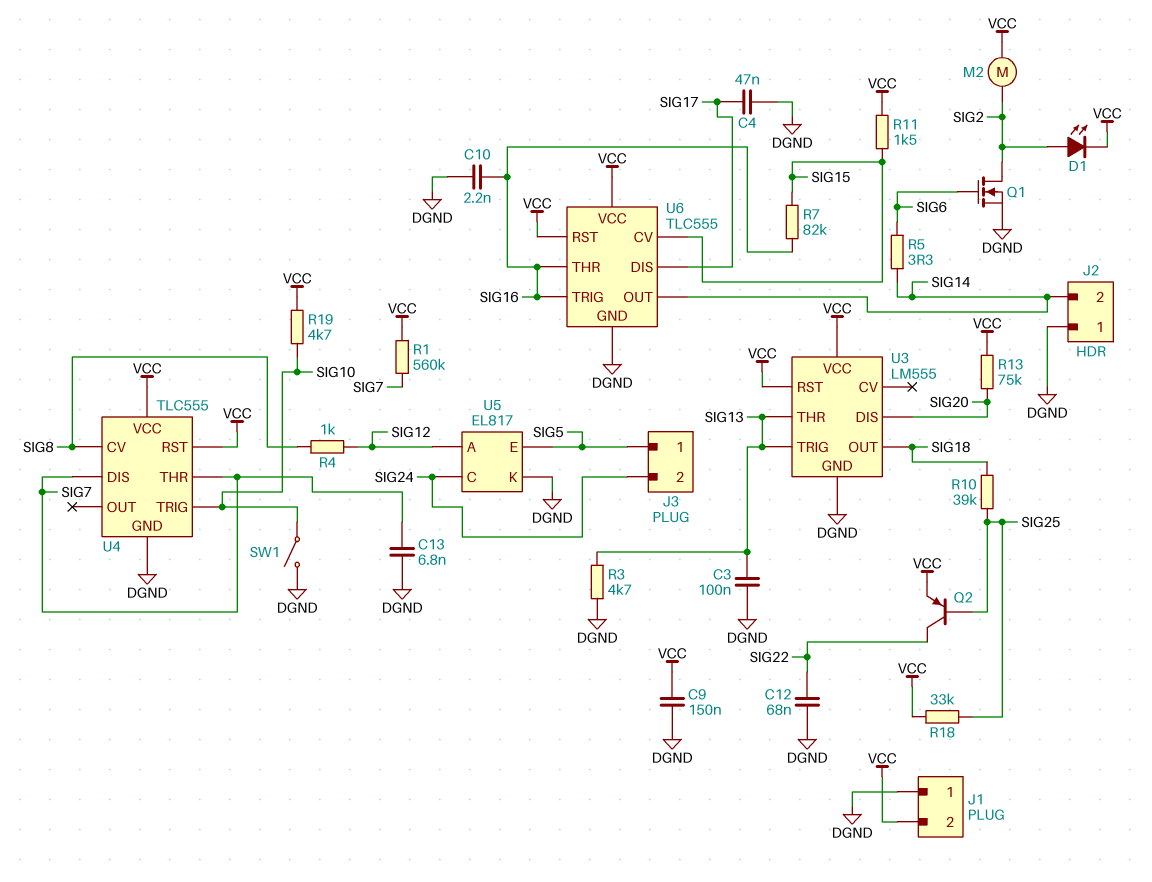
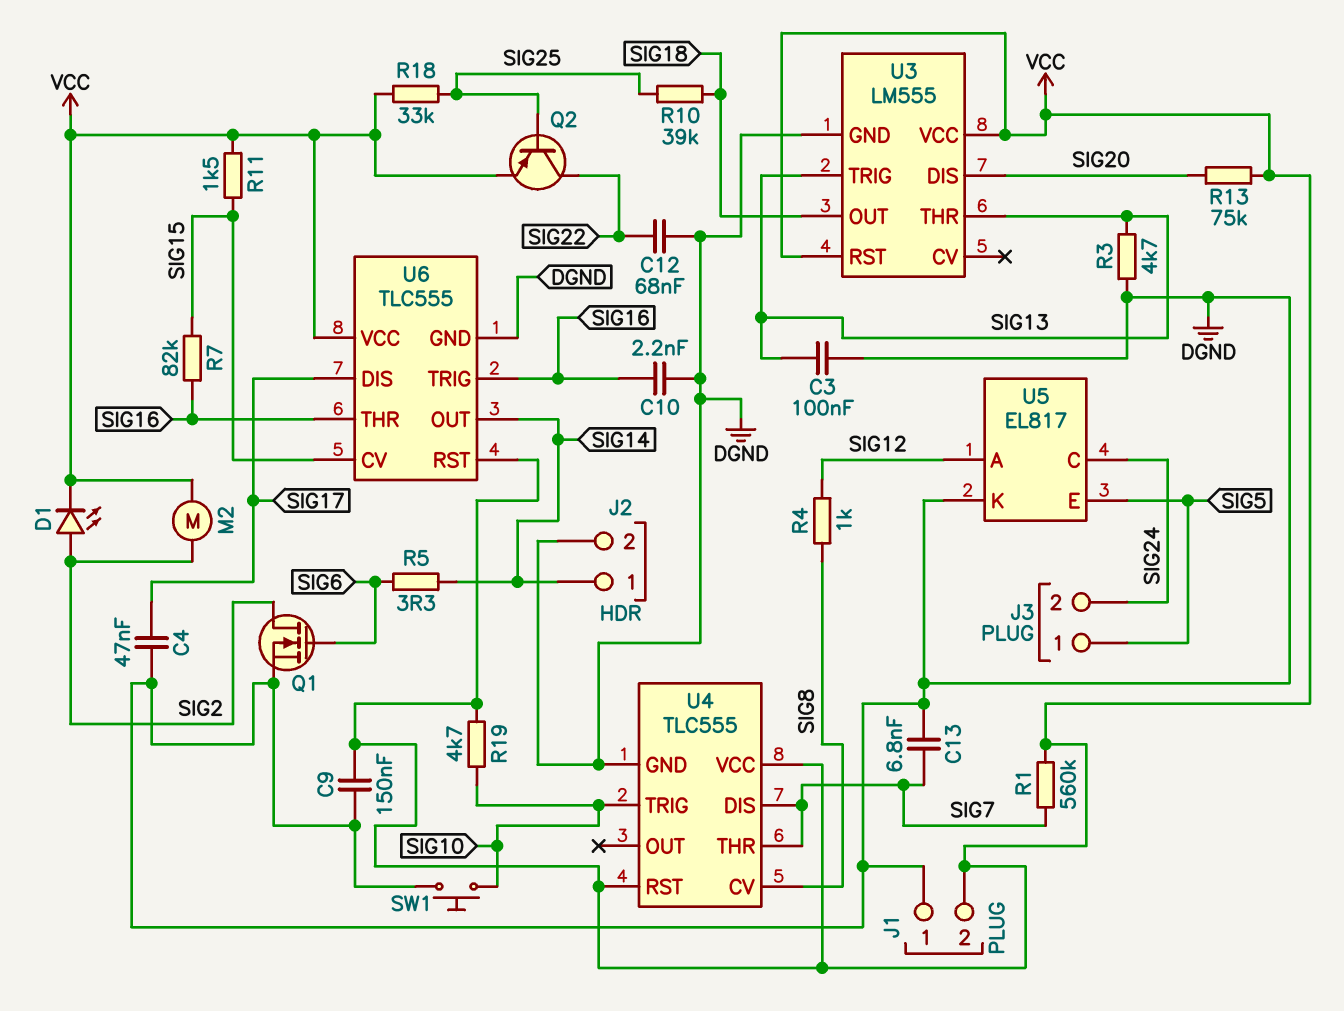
J2 pin 1: DGND -> SIG14
J2 pin 2: SIG14 -> DGND
SW1: switch (DGND, SIG10) -> button (DGND, SIG10)

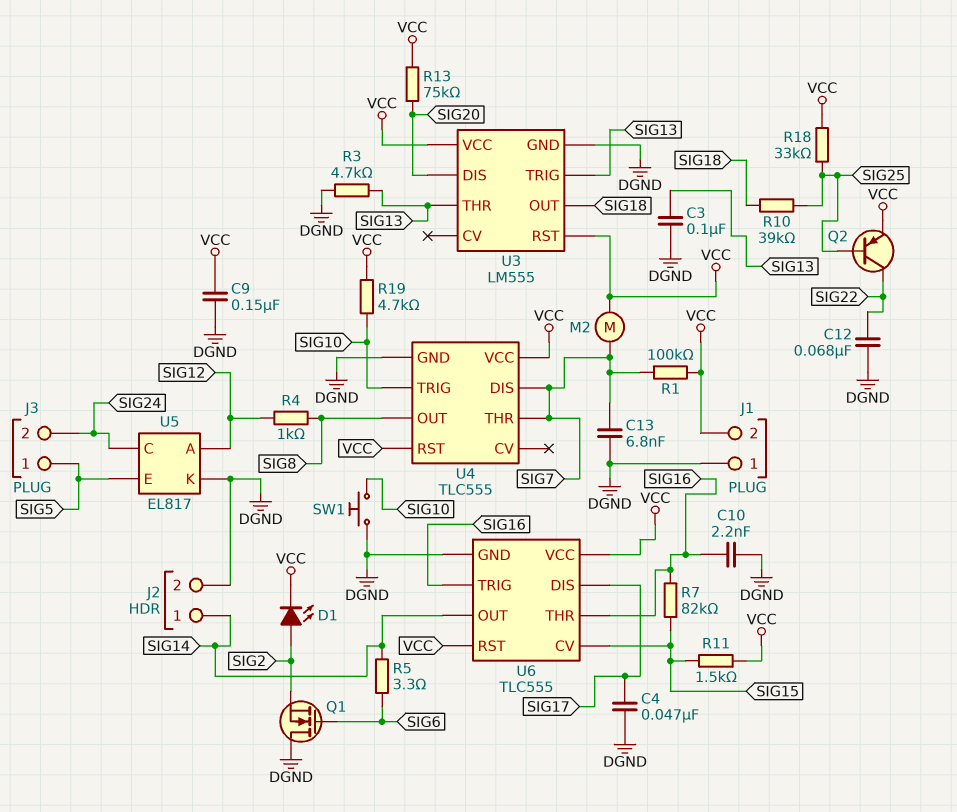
M2: motor (SIG2, VCC) -> motor (SIG7, VCC)
Q1: NMOS (G SIG6, D SIG2, S DGND) -> NMOS (G SIG6, D DGND, S SIG2)
R1: 560k (SIG7, VCC) -> 100k (SIG7, VCC)
U4 pin CV: SIG8 -> none
U4 pin OUT: none -> SIG8

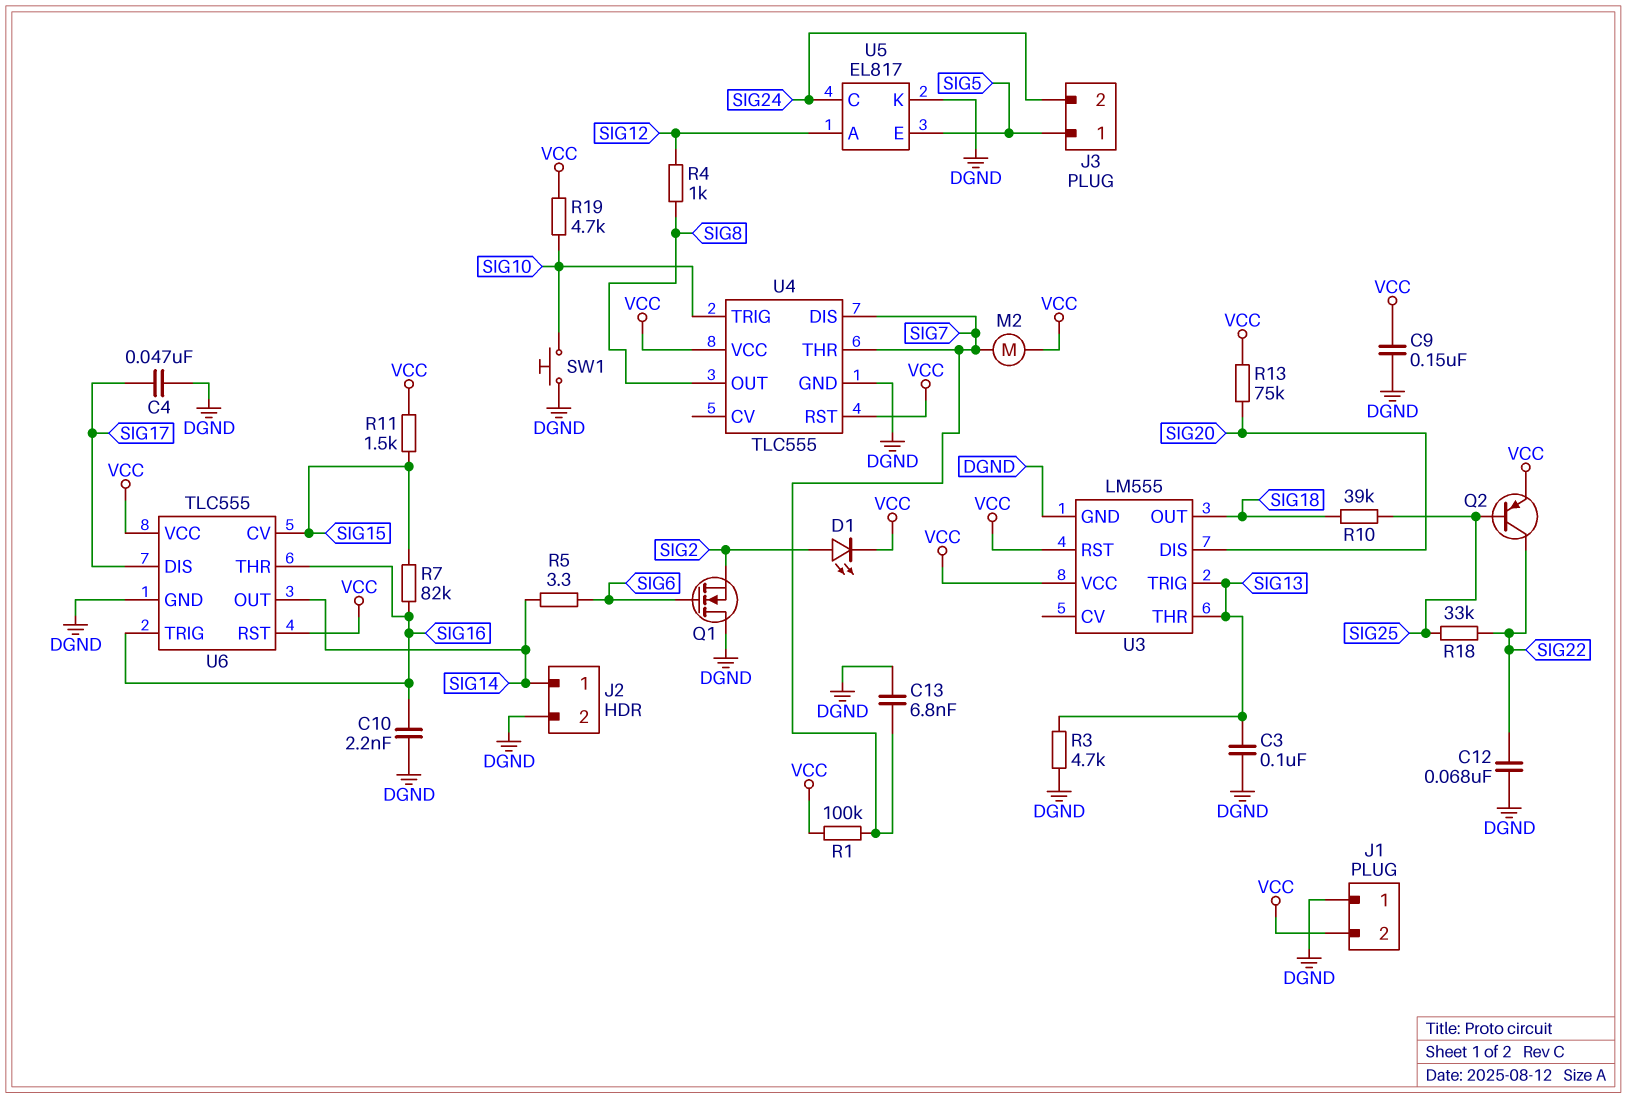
R18: 33k (SIG25, VCC) -> 33k (SIG22, SIG25)

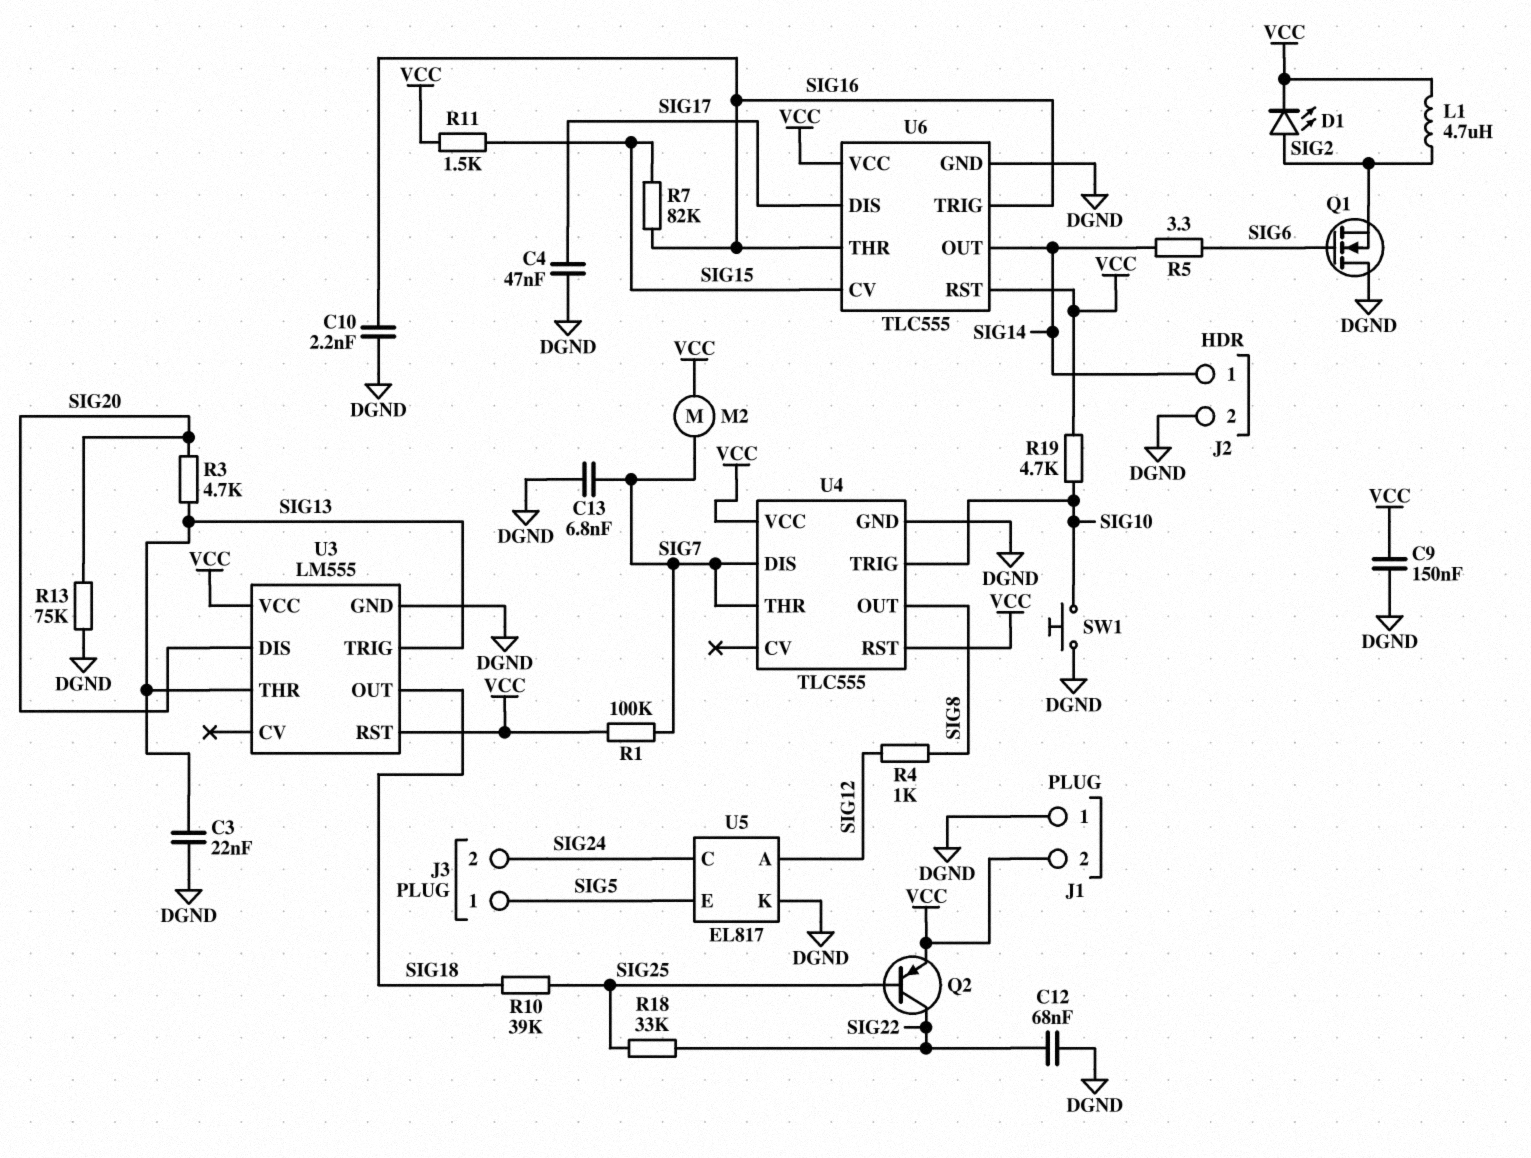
C3: 100nF (DGND, SIG13) -> 22nF (DGND, SIG13)
L1: none -> 4.7uH (SIG2, VCC)
R3: 4.7k (DGND, SIG13) -> 4.7k (SIG13, SIG20)
R13: 75k (SIG20, VCC) -> 75k (DGND, SIG20)

